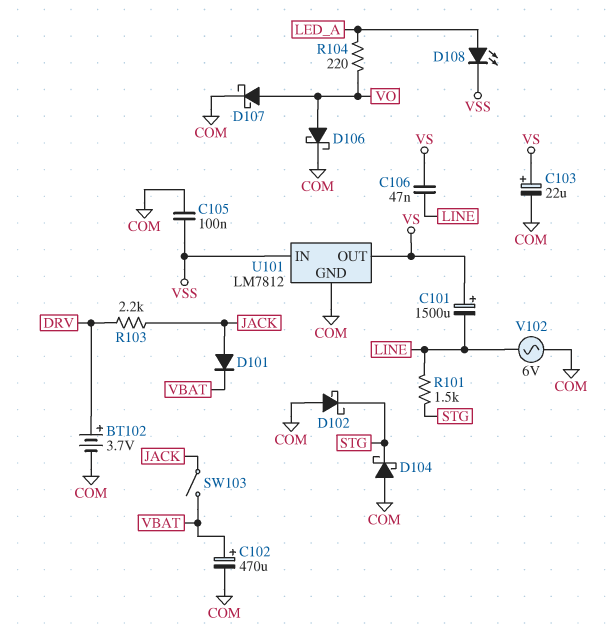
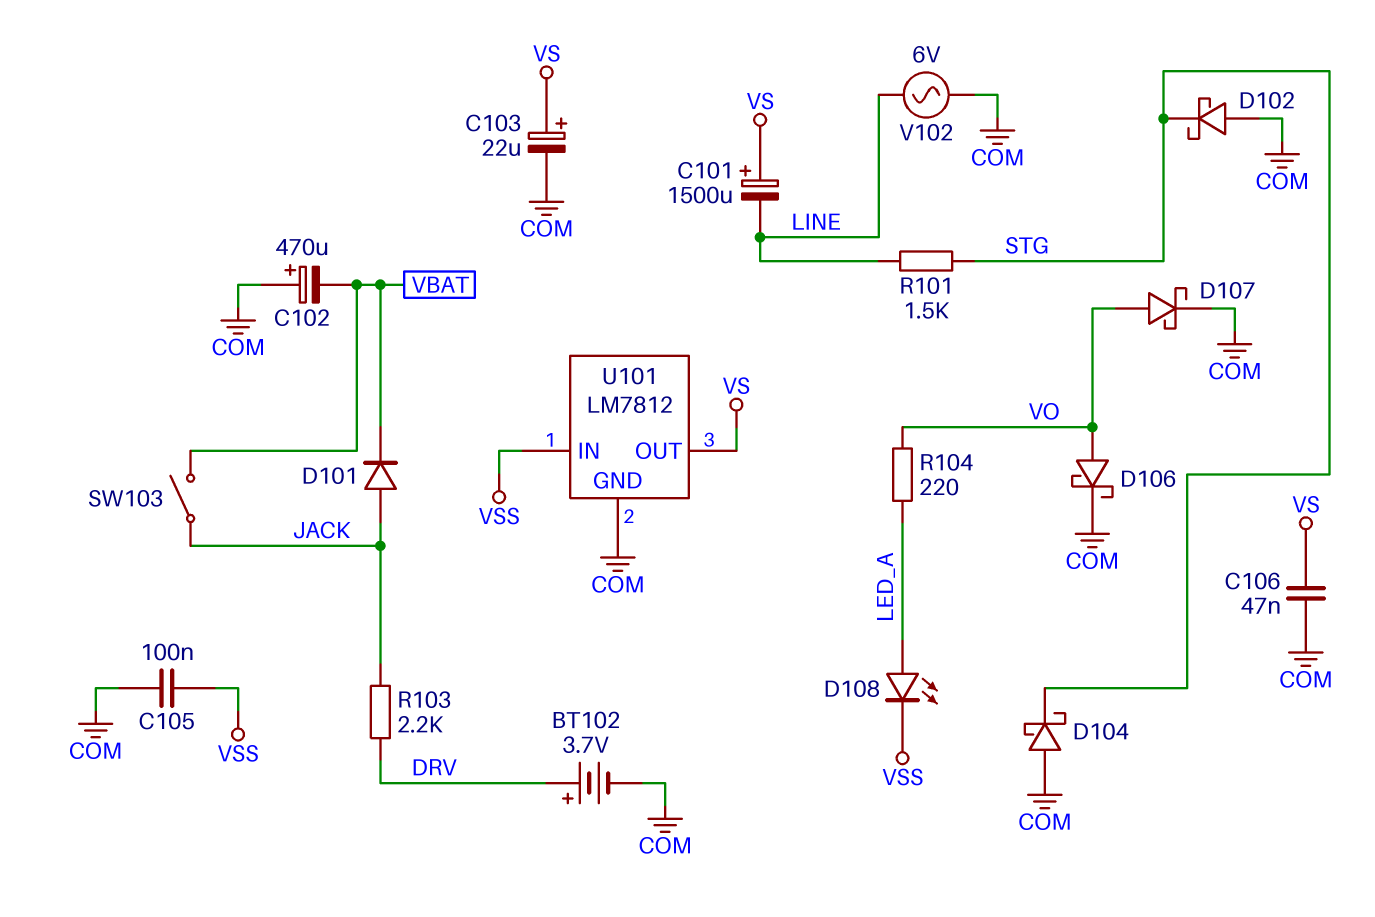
C102: 470uF (plus VBAT, minus COM) -> 470uF (plus COM, minus VBAT)
C106: 47nF (LINE, VS) -> 47nF (COM, VS)

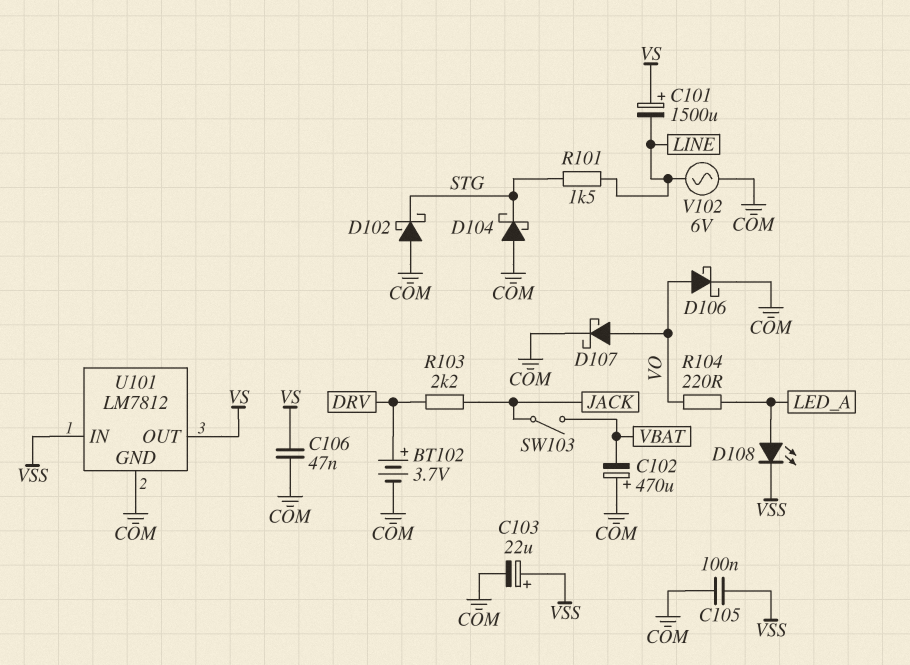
C103: 22uF (plus VS, minus COM) -> 22uF (plus VSS, minus COM)
D101: diode (A JACK, K VBAT) -> none

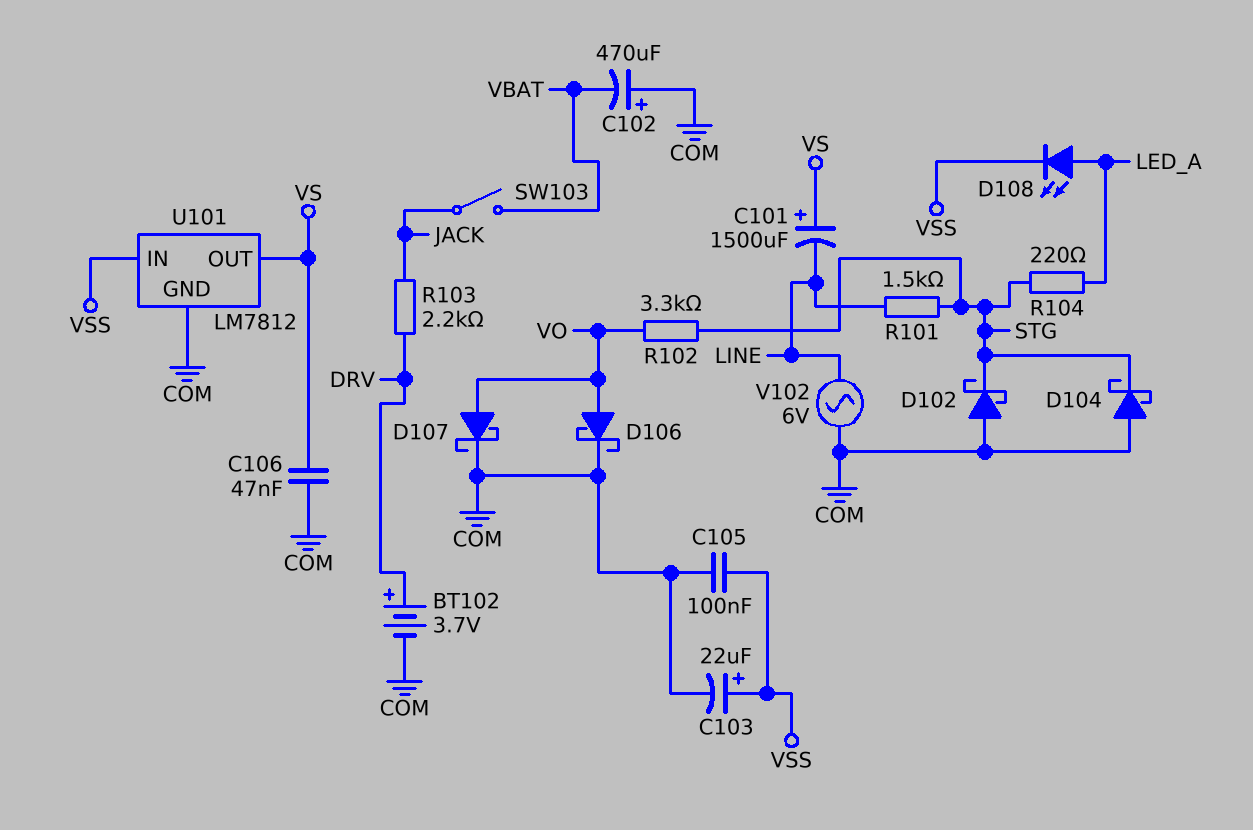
R102: none -> 3.3k (STG, VO)
R104: 220 (LED_A, VO) -> 220 (LED_A, STG)

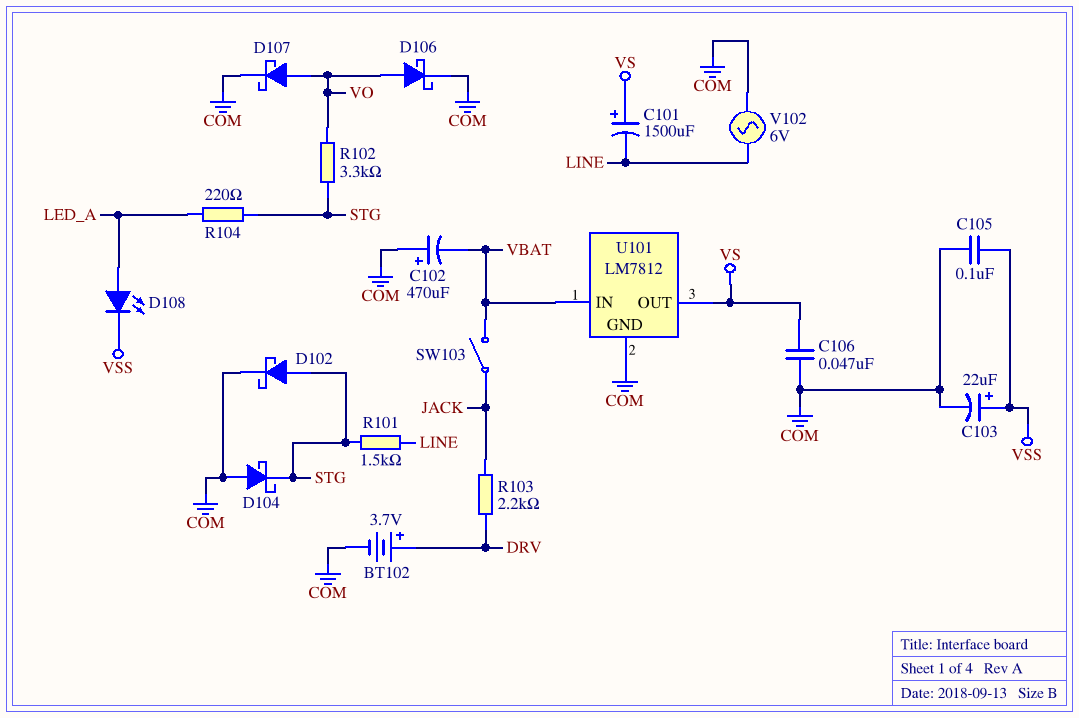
D102: schottky (A COM, K STG) -> schottky (A STG, K COM)
U101 pin IN: VSS -> VBAT

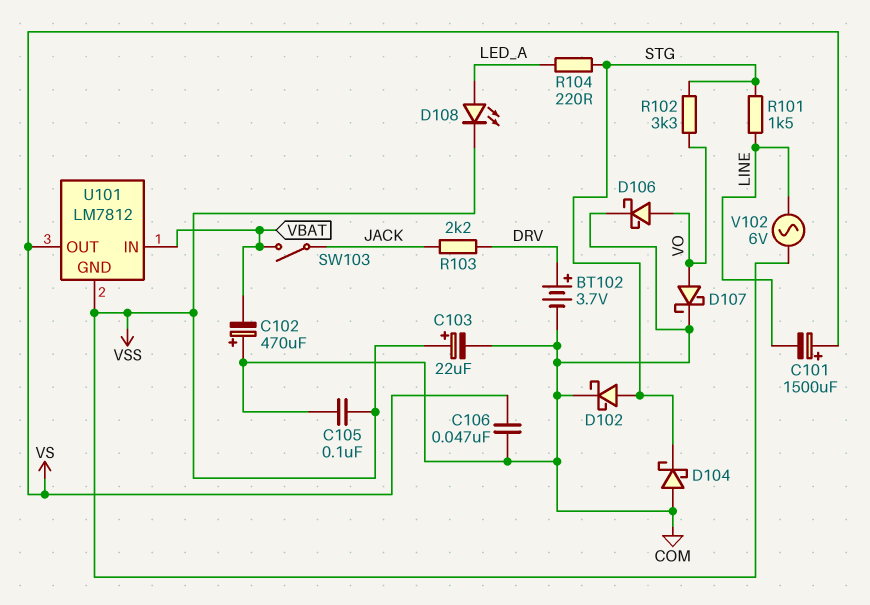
U101 pin GND: COM -> VSS
V102: AC 6V (COM, LINE) -> AC 6V (LINE, VSS)

